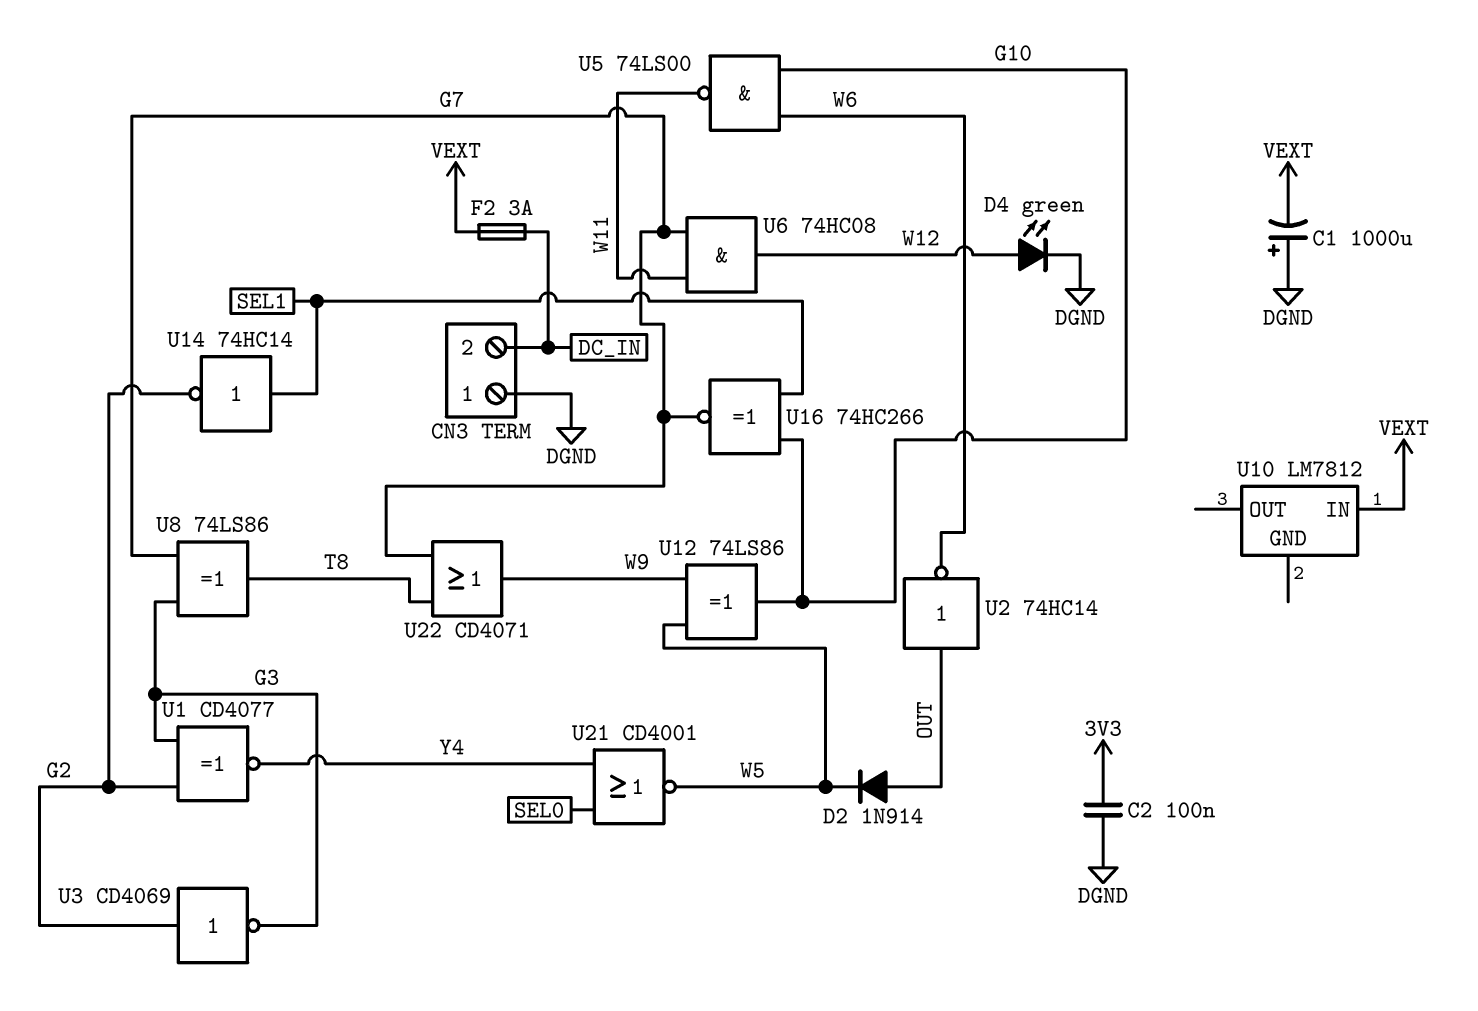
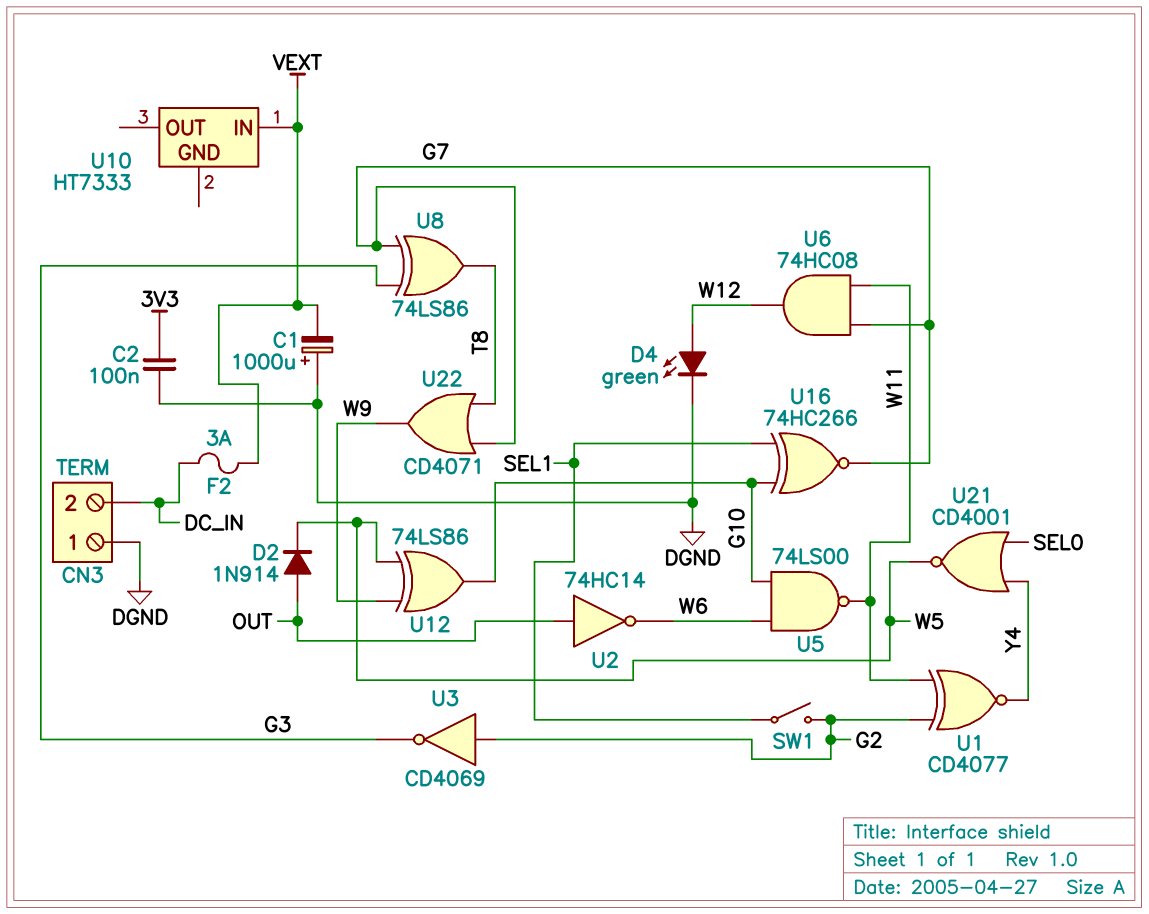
SW1: none -> switch (G2, SEL1)
U1: XNOR CD4077 (in G2, in G3, out Y4) -> XNOR CD4077 (in G2, in W11, out Y4)
U10: LM7812 -> HT7333
U14: NOT 74HC14 (in SEL1, out G2) -> none

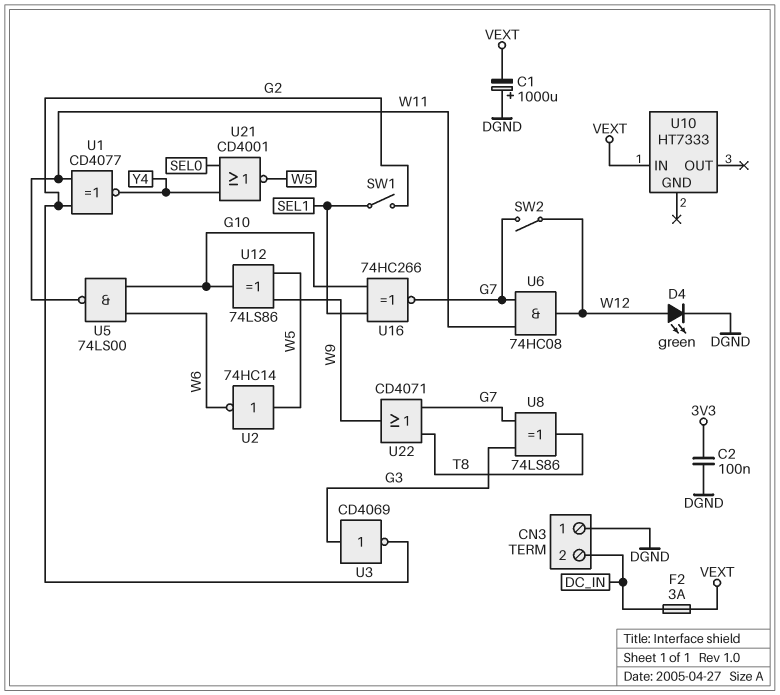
D2: diode 1N914 (A OUT, K W5) -> none
SW2: none -> switch (G7, W12)
U2: NOT 74HC14 (in OUT, out W6) -> NOT 74HC14 (in W5, out W6)
U3: NOT CD4069 (in G2, out G3) -> NOT CD4069 (in G3, out G2)

